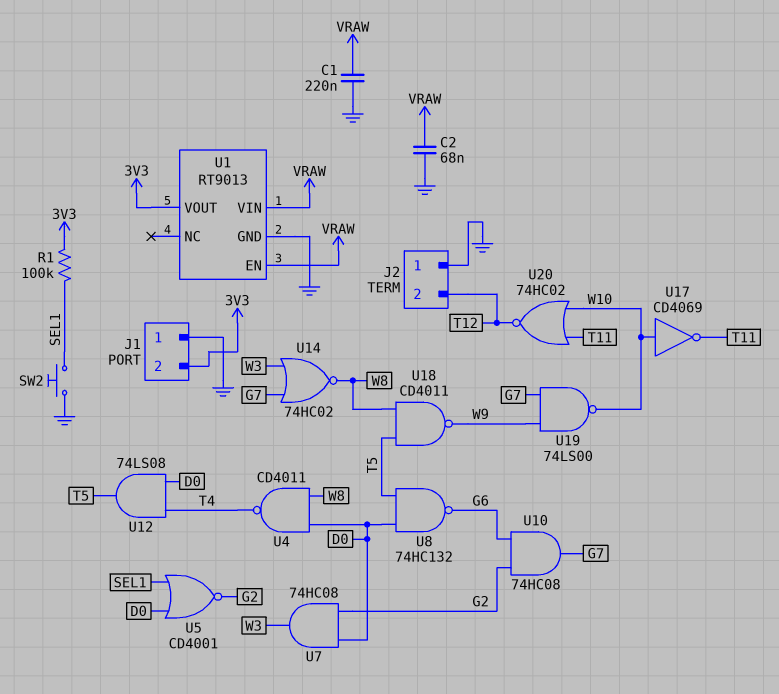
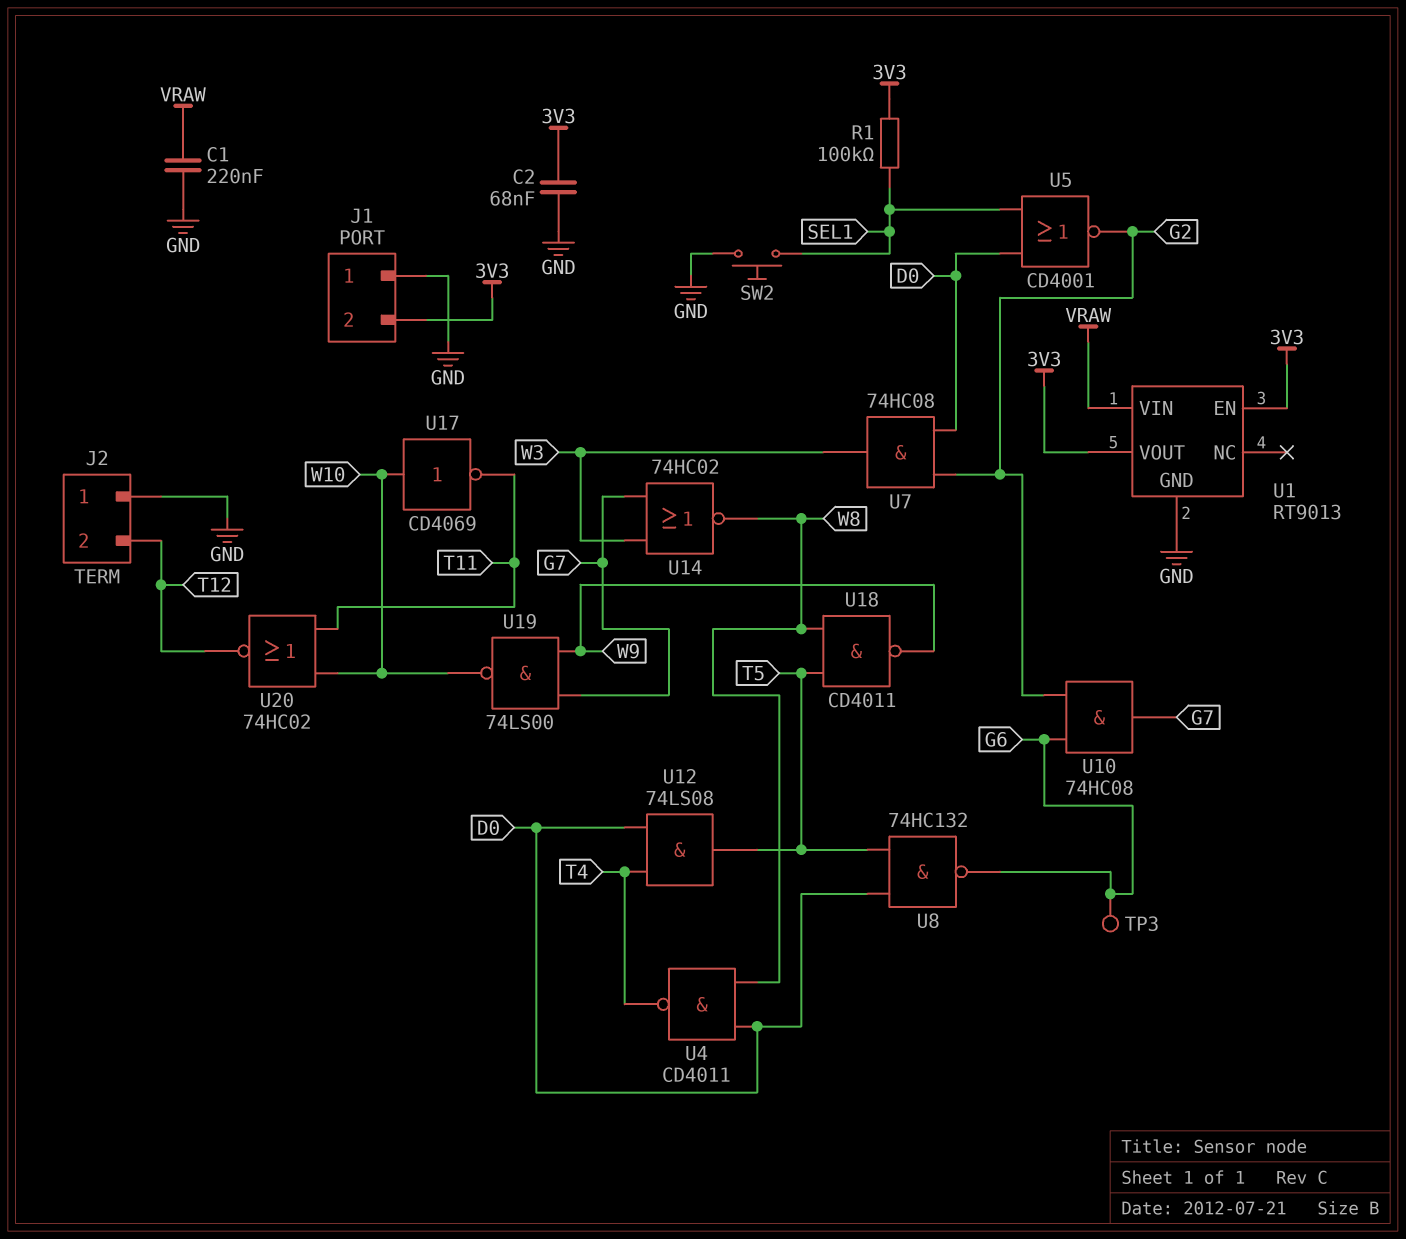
C2: 68nF (GND, VRAW) -> 68nF (3V3, GND)
TP3: none -> test point (G6)
U1 pin EN: VRAW -> 3V3

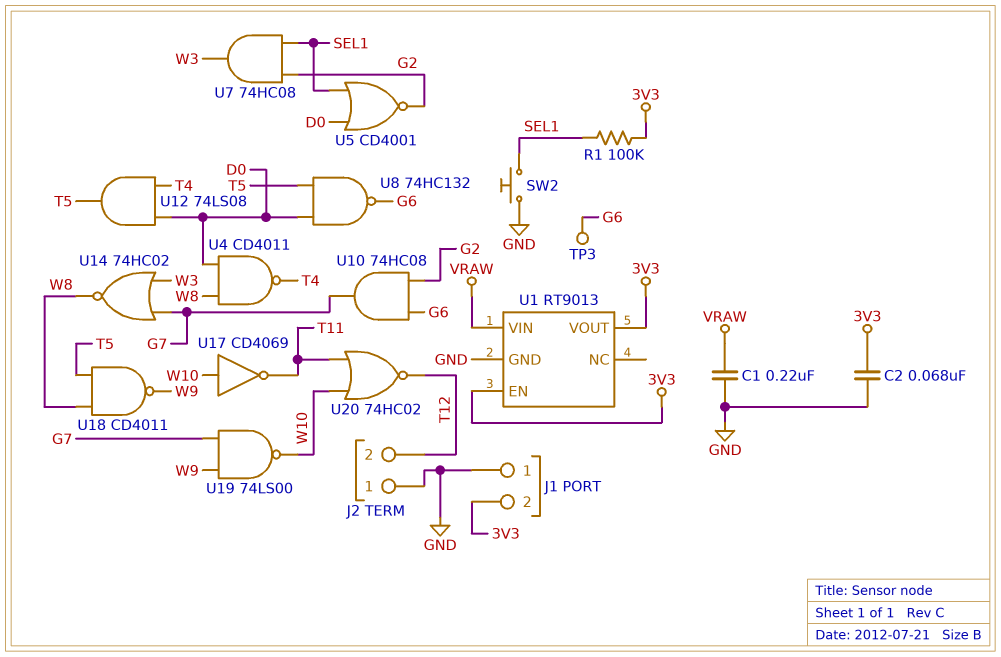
U7: AND 74HC08 (in D0, in G2, out W3) -> AND 74HC08 (in G2, in SEL1, out W3)

